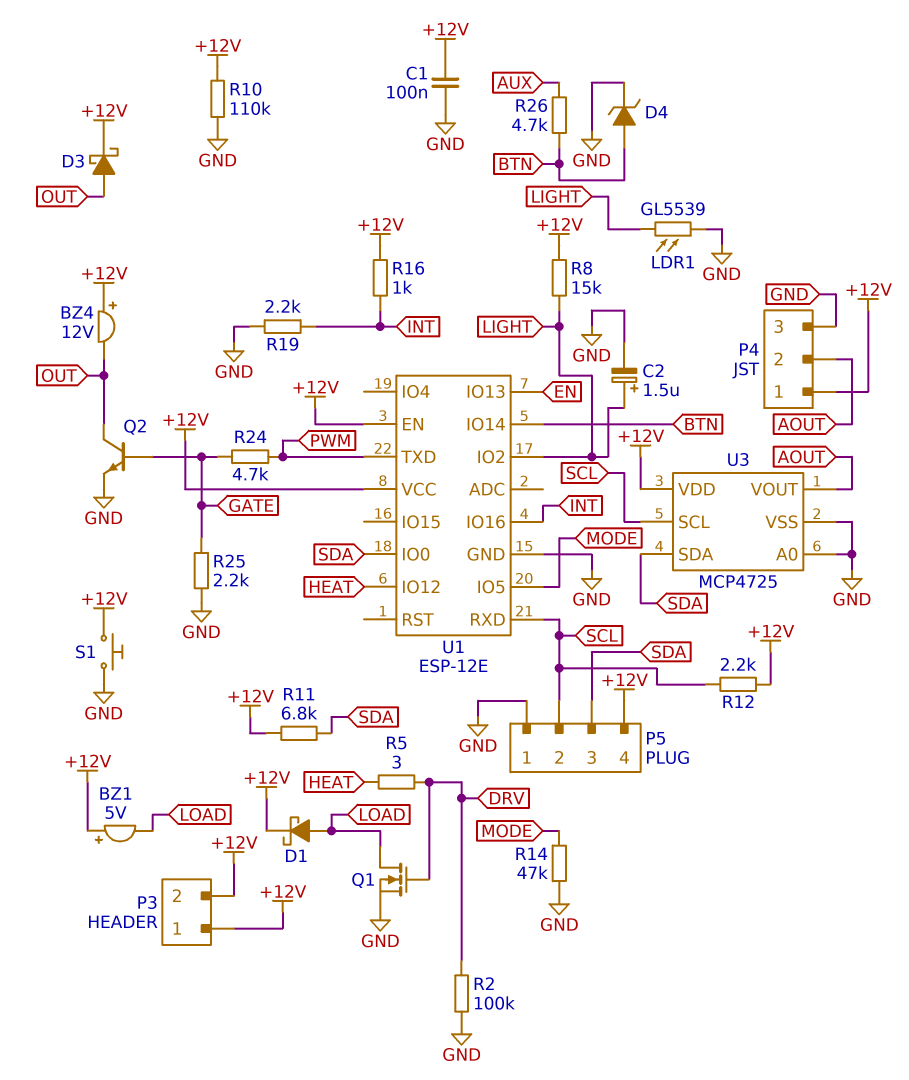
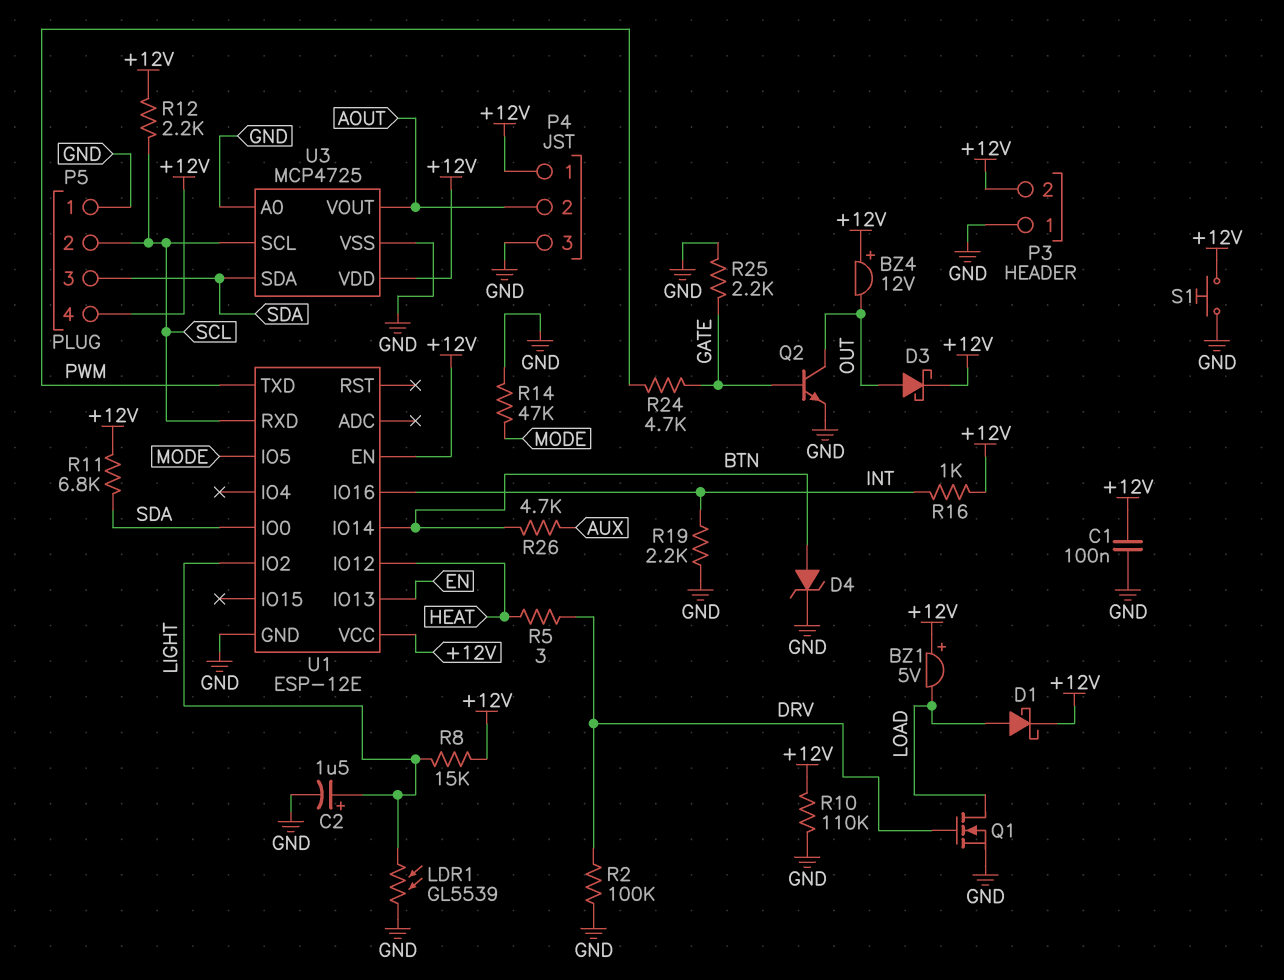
P3 pin 1: +12V -> GND

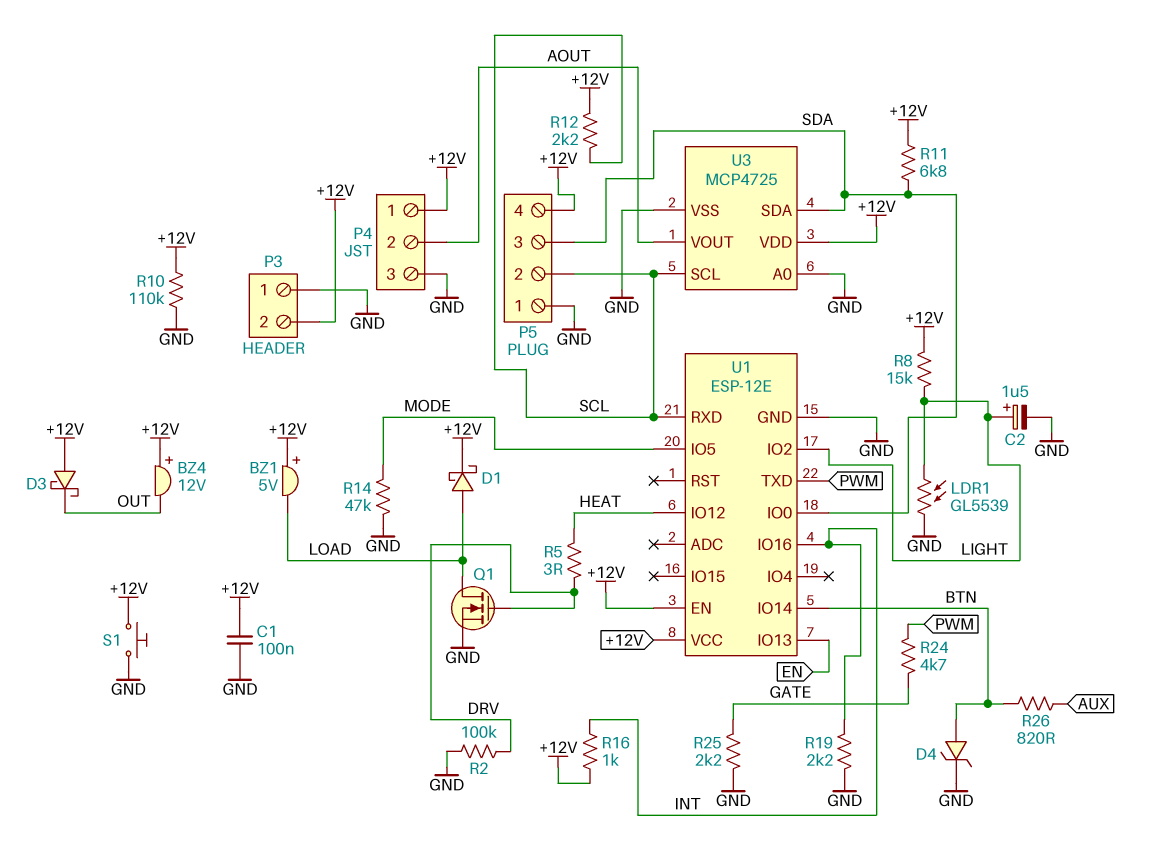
D3: schottky (A OUT, K +12V) -> schottky (A +12V, K OUT)
Q2: NPN (B GATE, C OUT, E GND) -> none
R26: 4.7k (AUX, BTN) -> 820 (AUX, BTN)

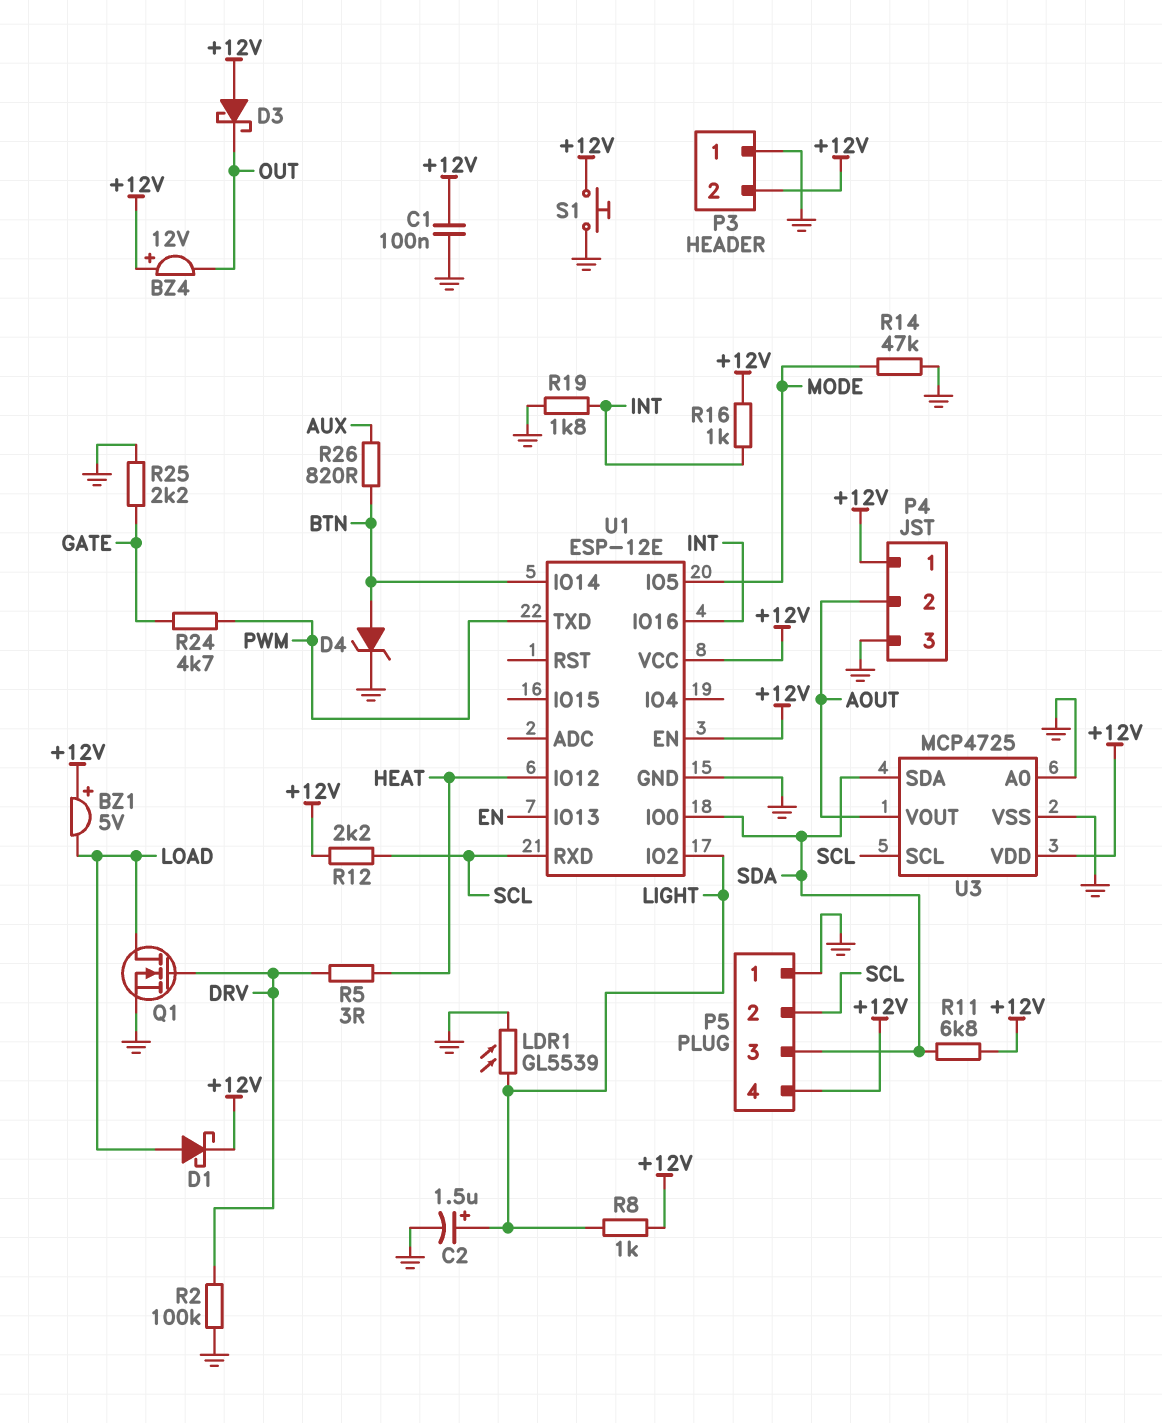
R8: 15k (+12V, LIGHT) -> 1k (+12V, LIGHT)
R10: 110k (+12V, GND) -> none
R19: 2.2k (GND, INT) -> 1.8k (GND, INT)

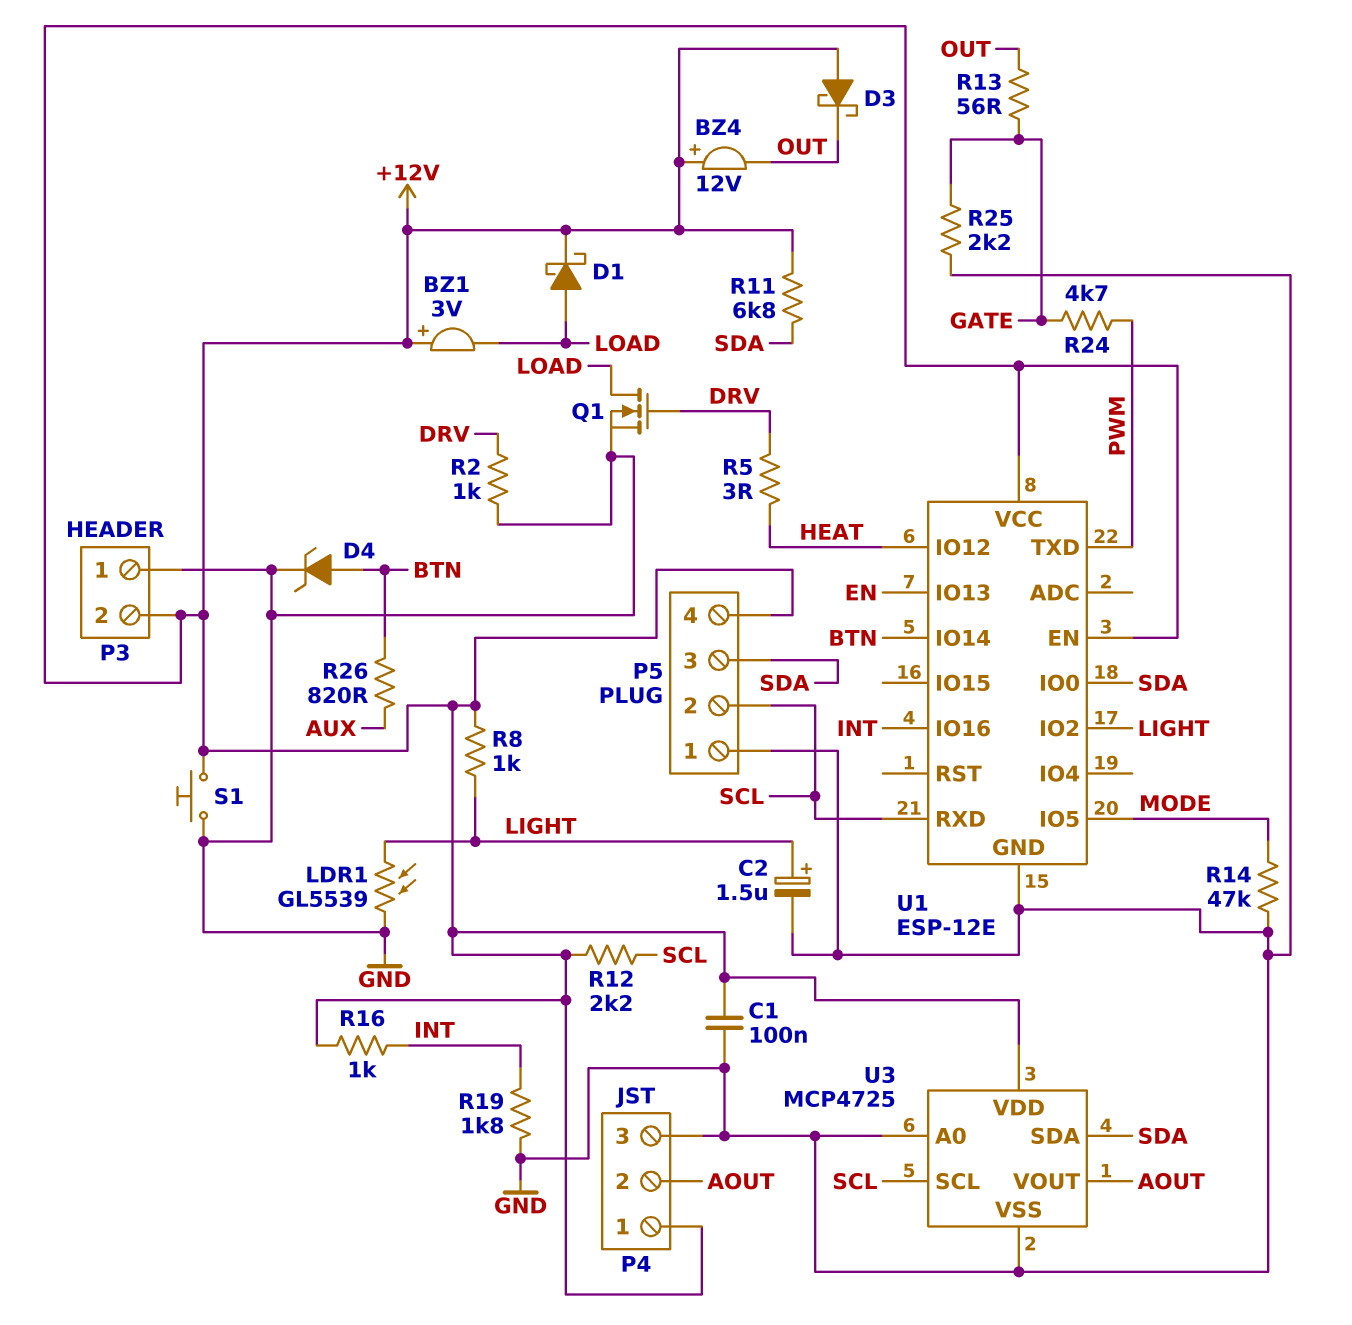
BZ1: buzzer 5V (plus +12V, minus LOAD) -> buzzer 3V (plus +12V, minus LOAD)
R2: 100k (DRV, GND) -> 1k (DRV, GND)
R13: none -> 56 (GATE, OUT)

